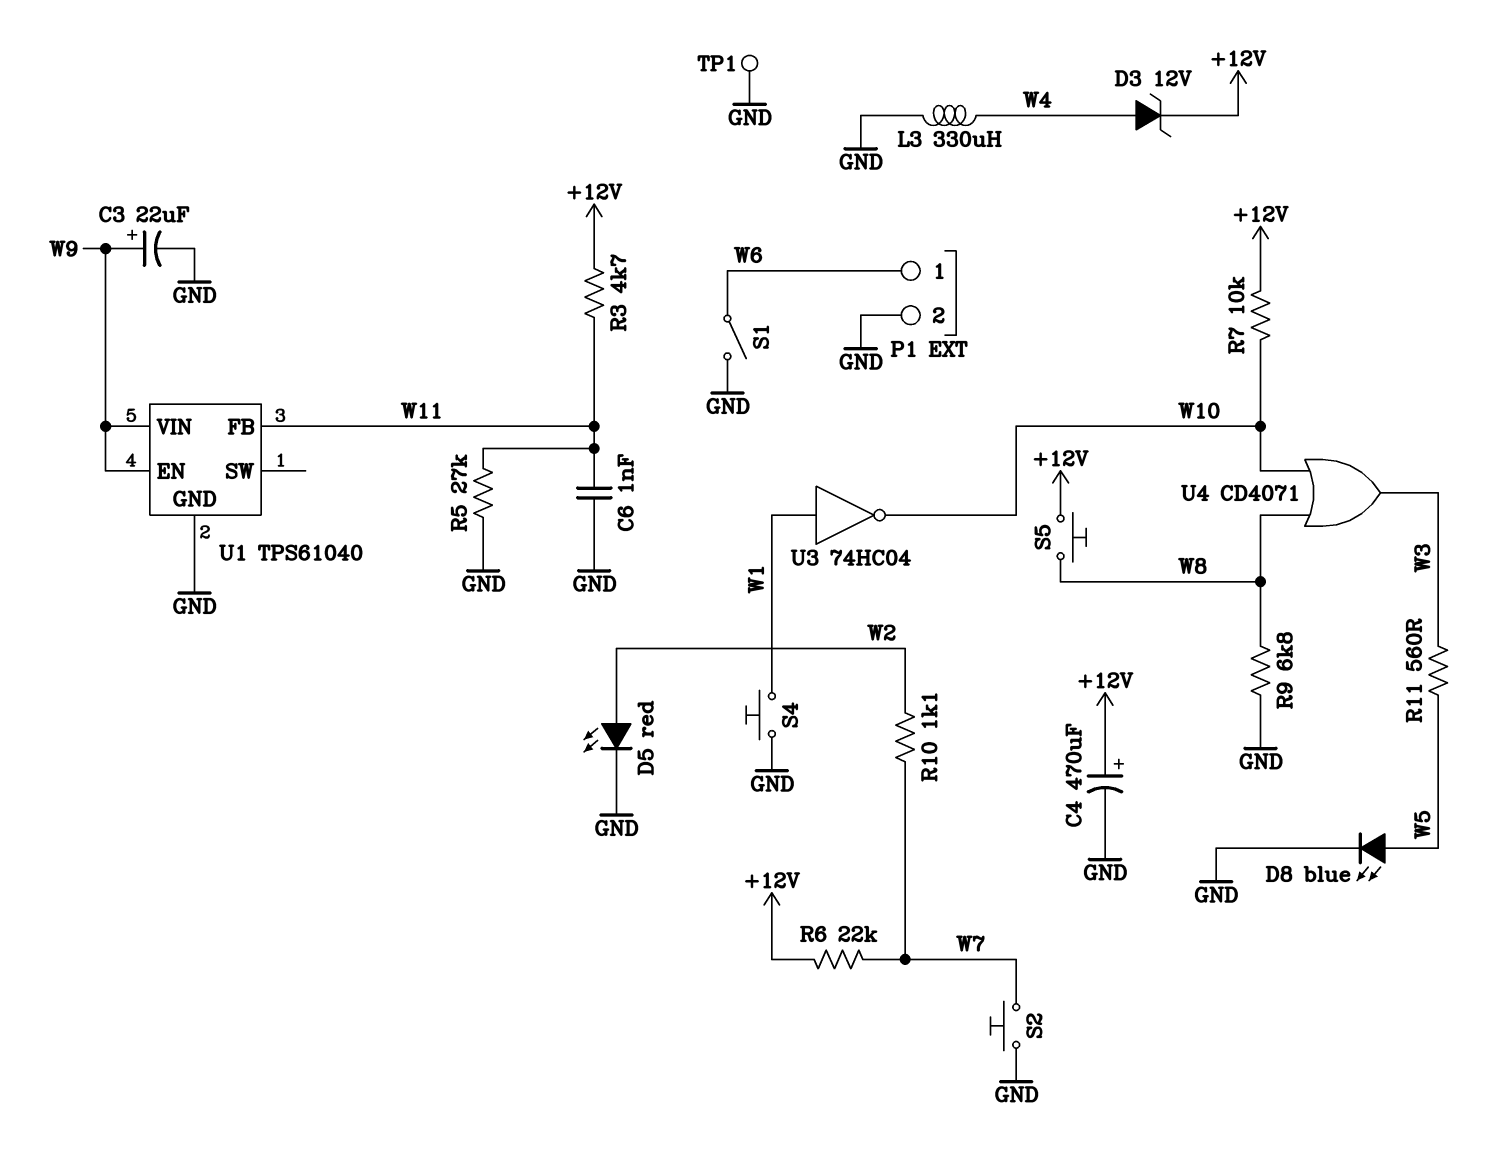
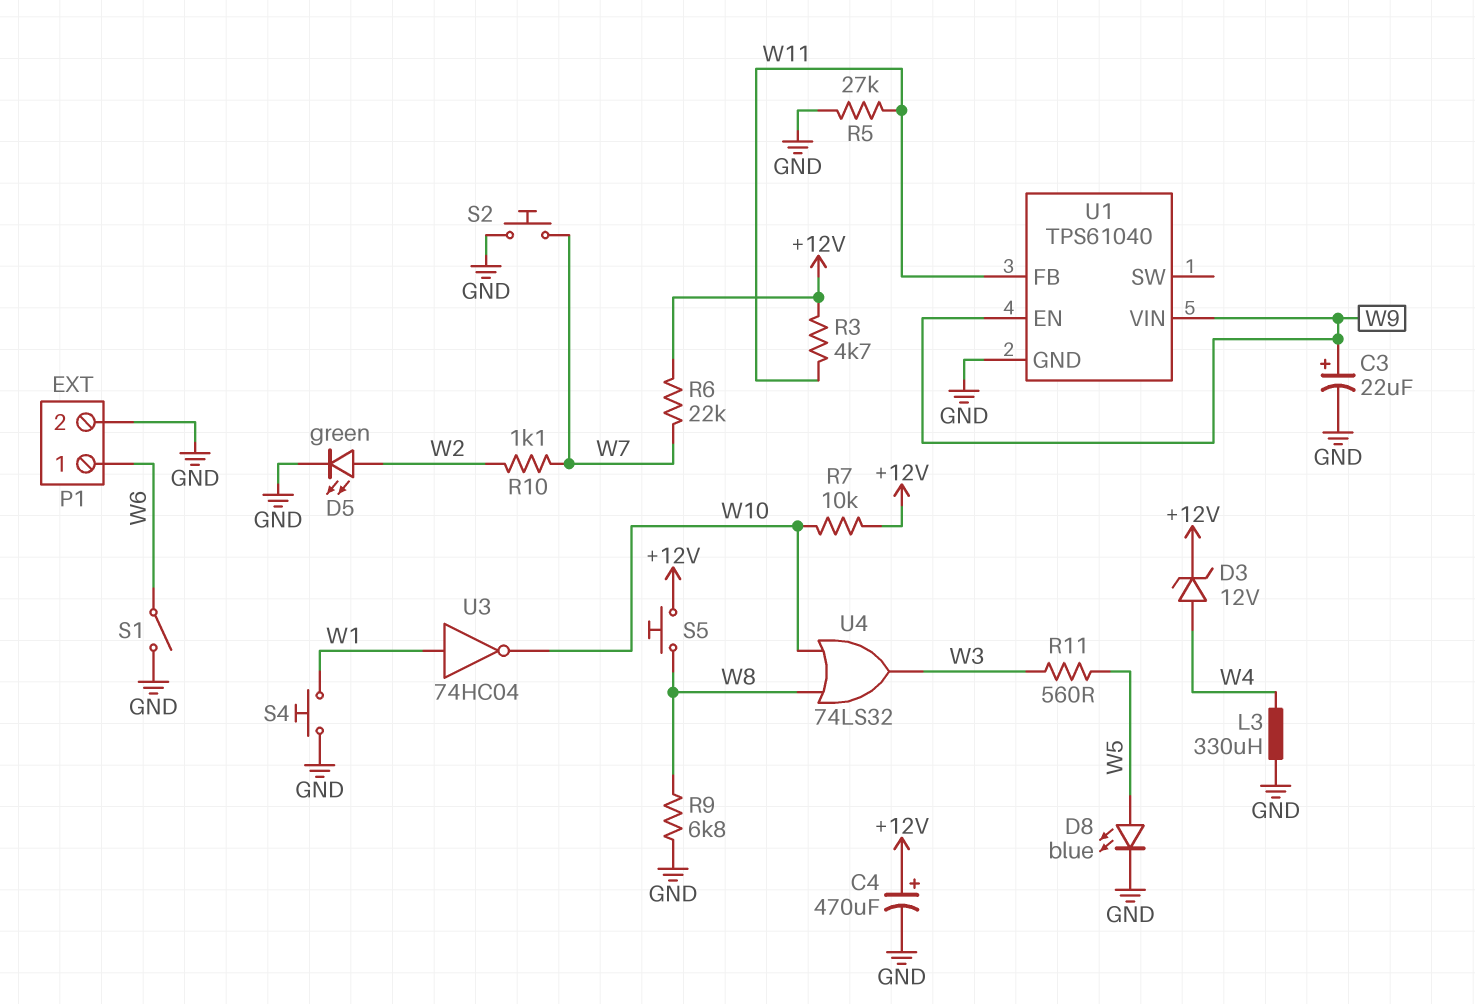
C6: 1nF (GND, W11) -> none
D5: LED red (A W2, K GND) -> LED green (A W2, K GND)
TP1: test point (GND) -> none
U4: OR CD4071 (in W8, in W10, out W3) -> OR 74LS32 (in W8, in W10, out W3)

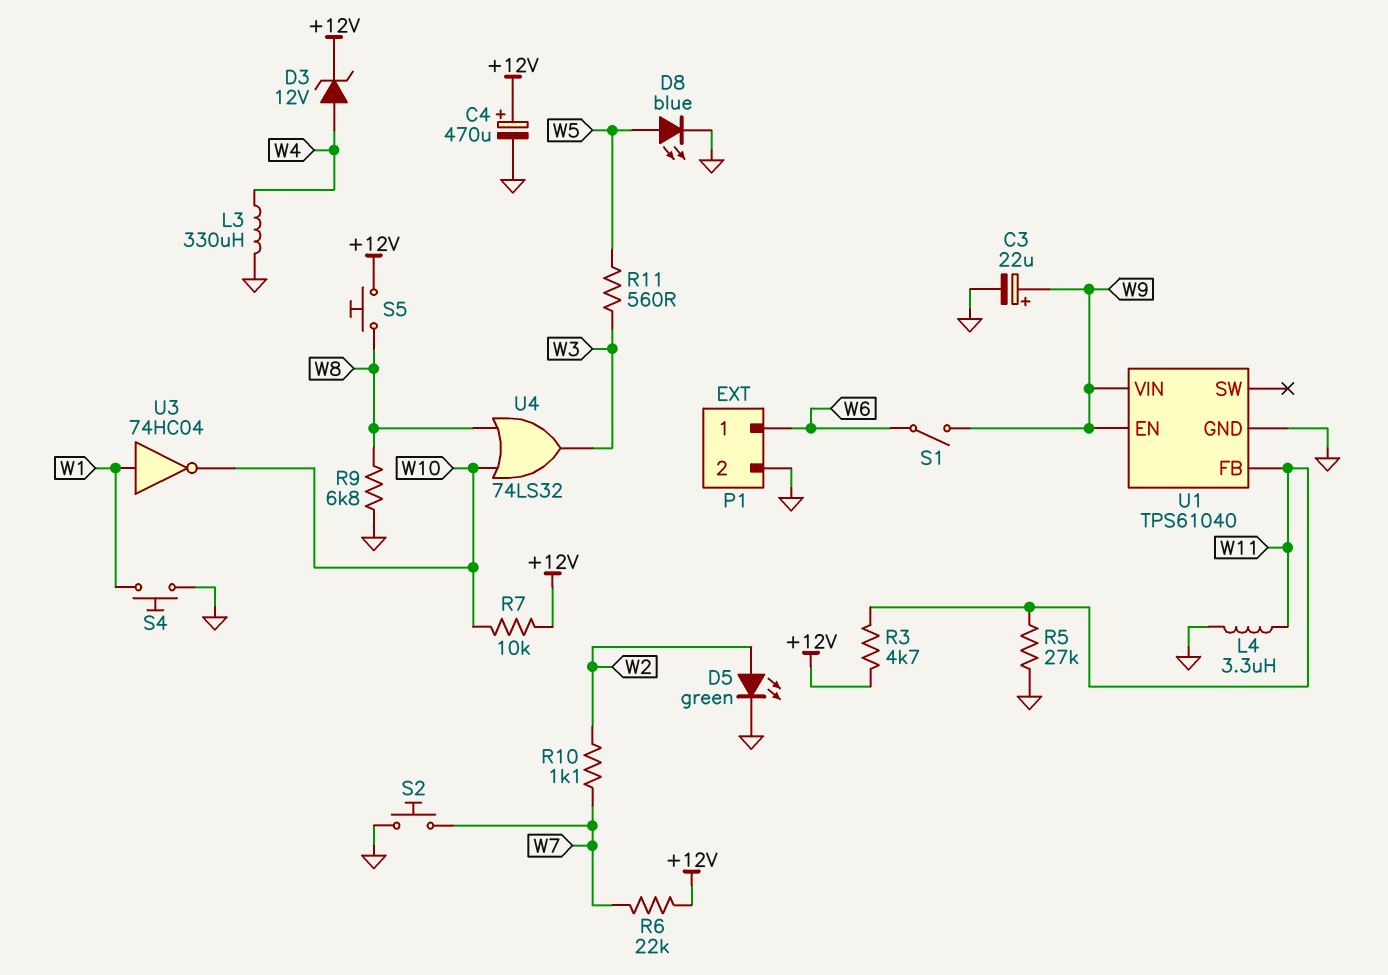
L4: none -> 3.3uH (GND, W11)
S1: switch (GND, W6) -> switch (W6, W9)

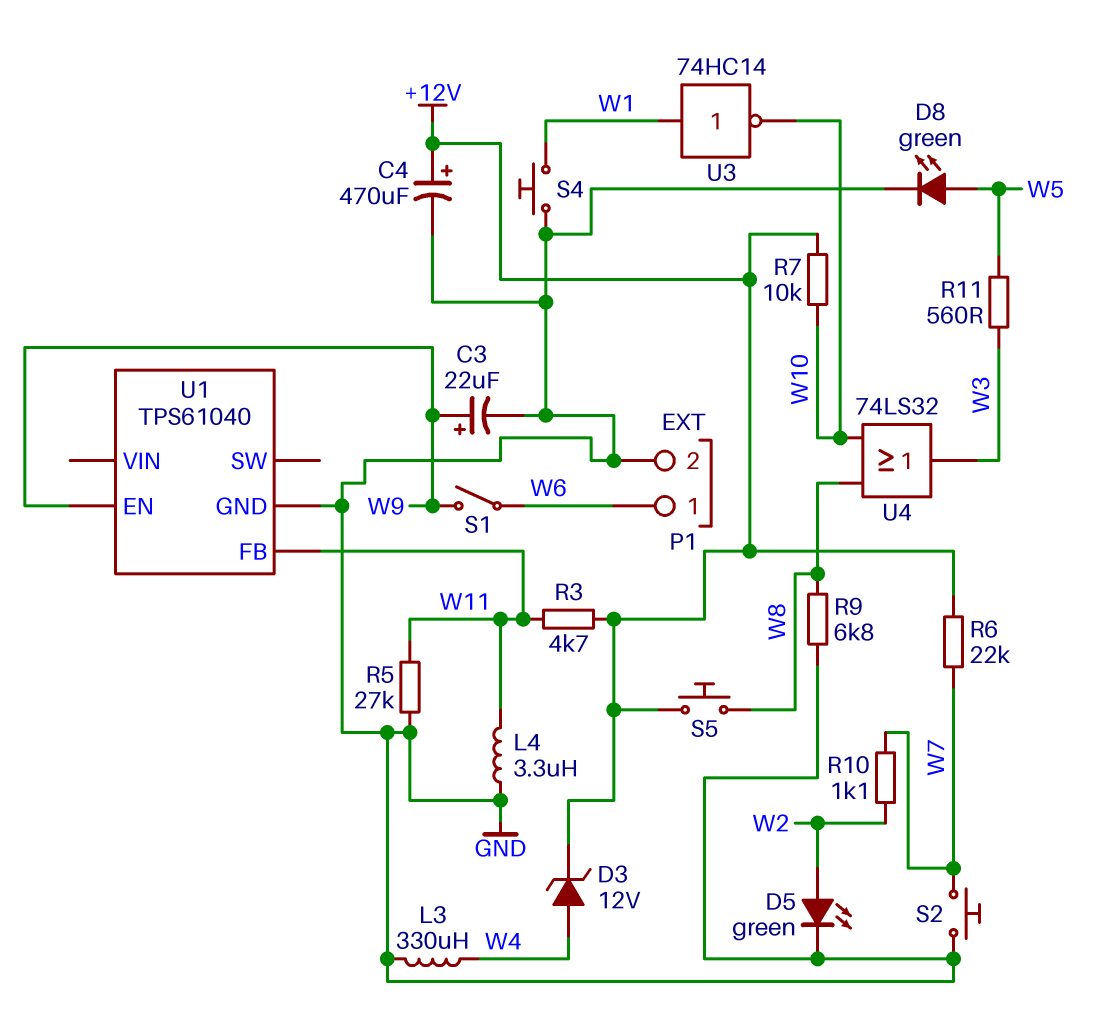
D8: LED blue (A W5, K GND) -> LED green (A W5, K GND)
U1 pin VIN: W9 -> none
U3: NOT 74HC04 (in W1, out W10) -> NOT 74HC14 (in W1, out W10)

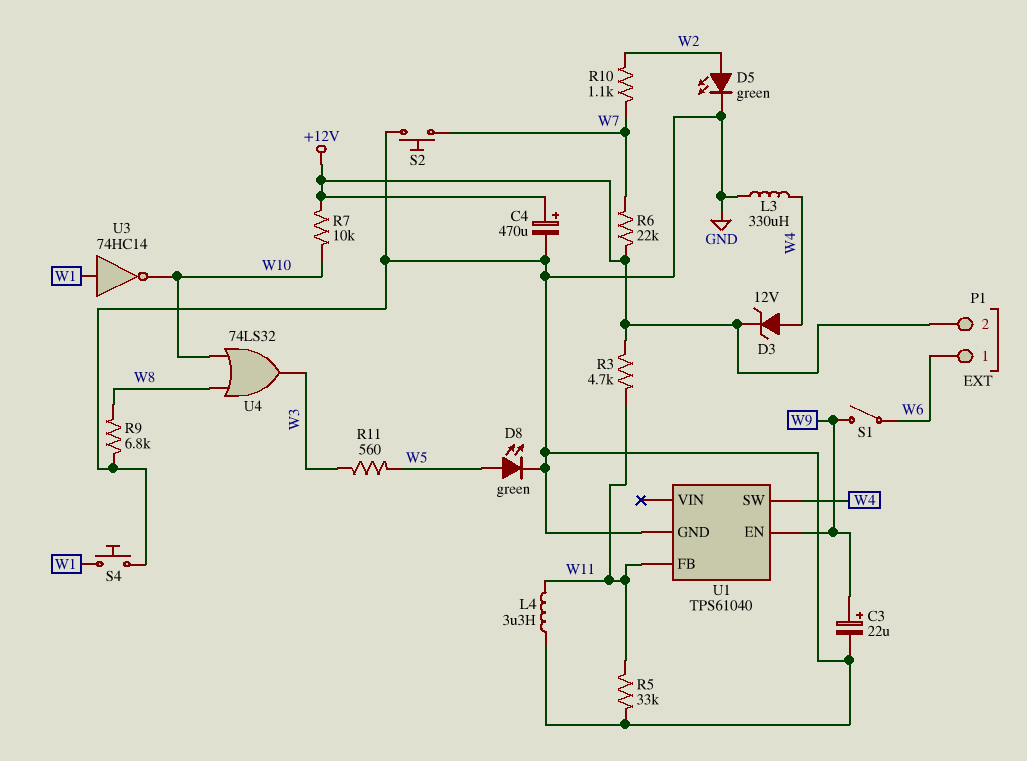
P1 pin 2: GND -> +12V
R5: 27k (GND, W11) -> 33k (GND, W11)
S5: button (+12V, W8) -> none
U1 pin SW: none -> W4

